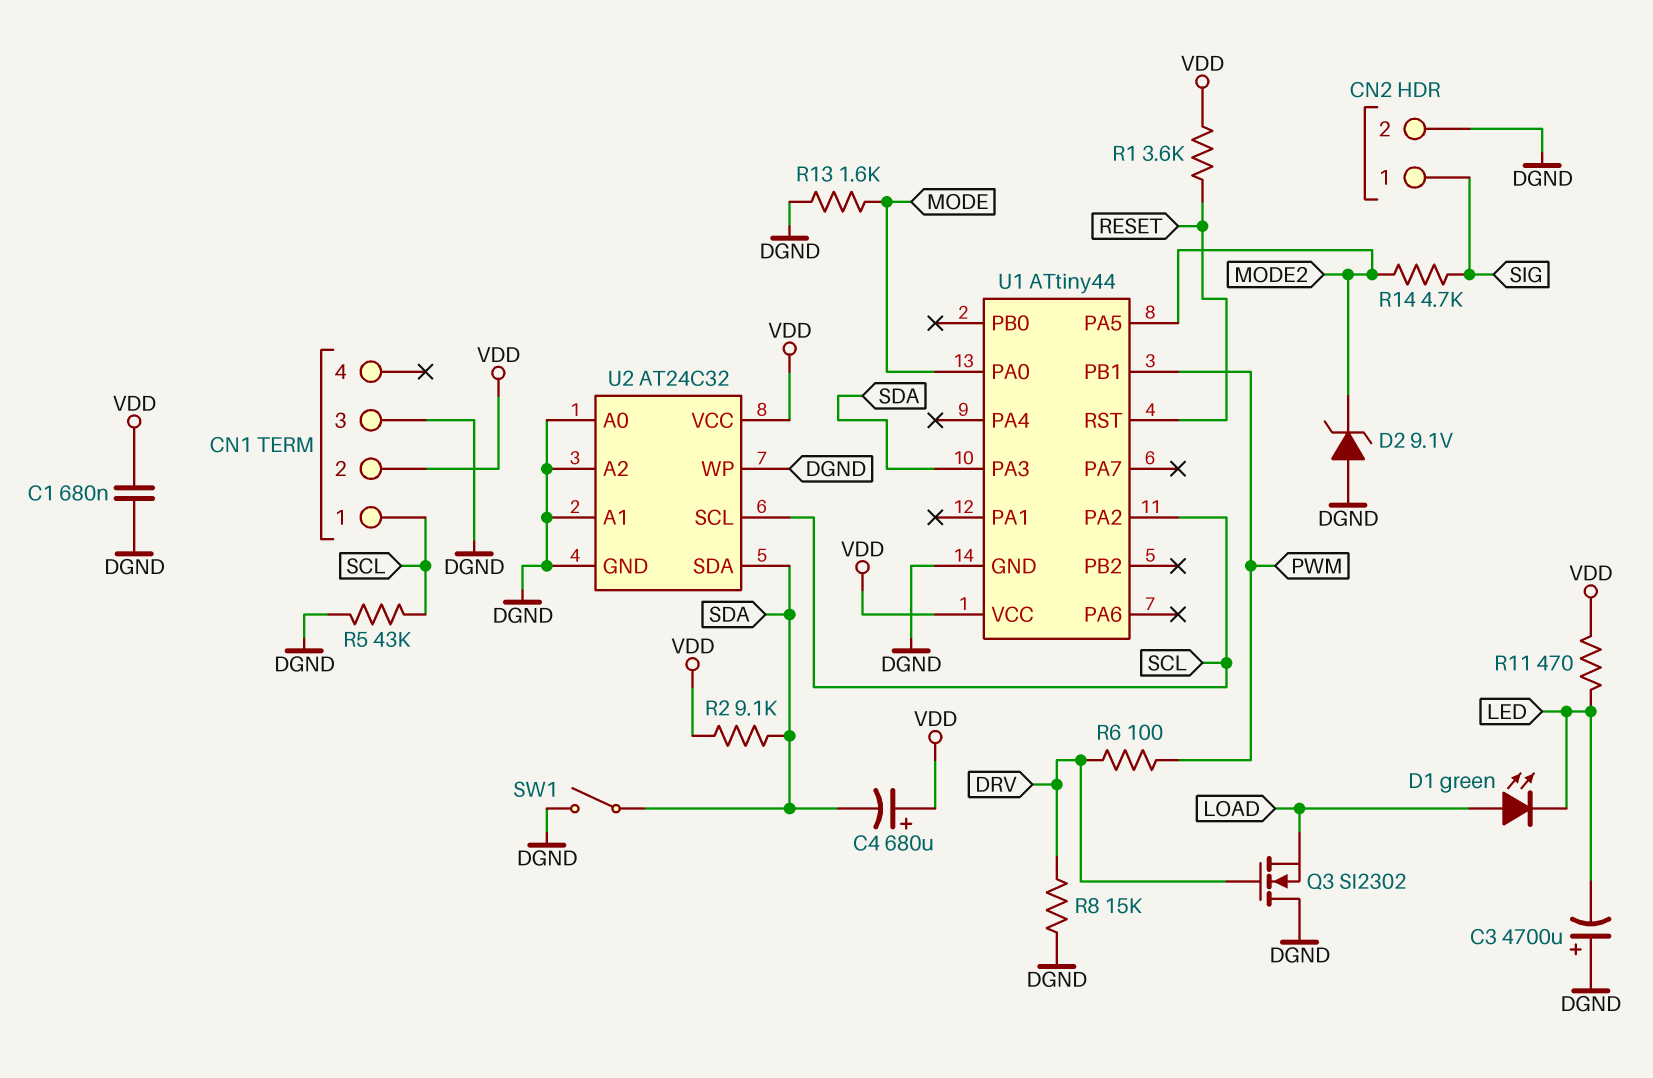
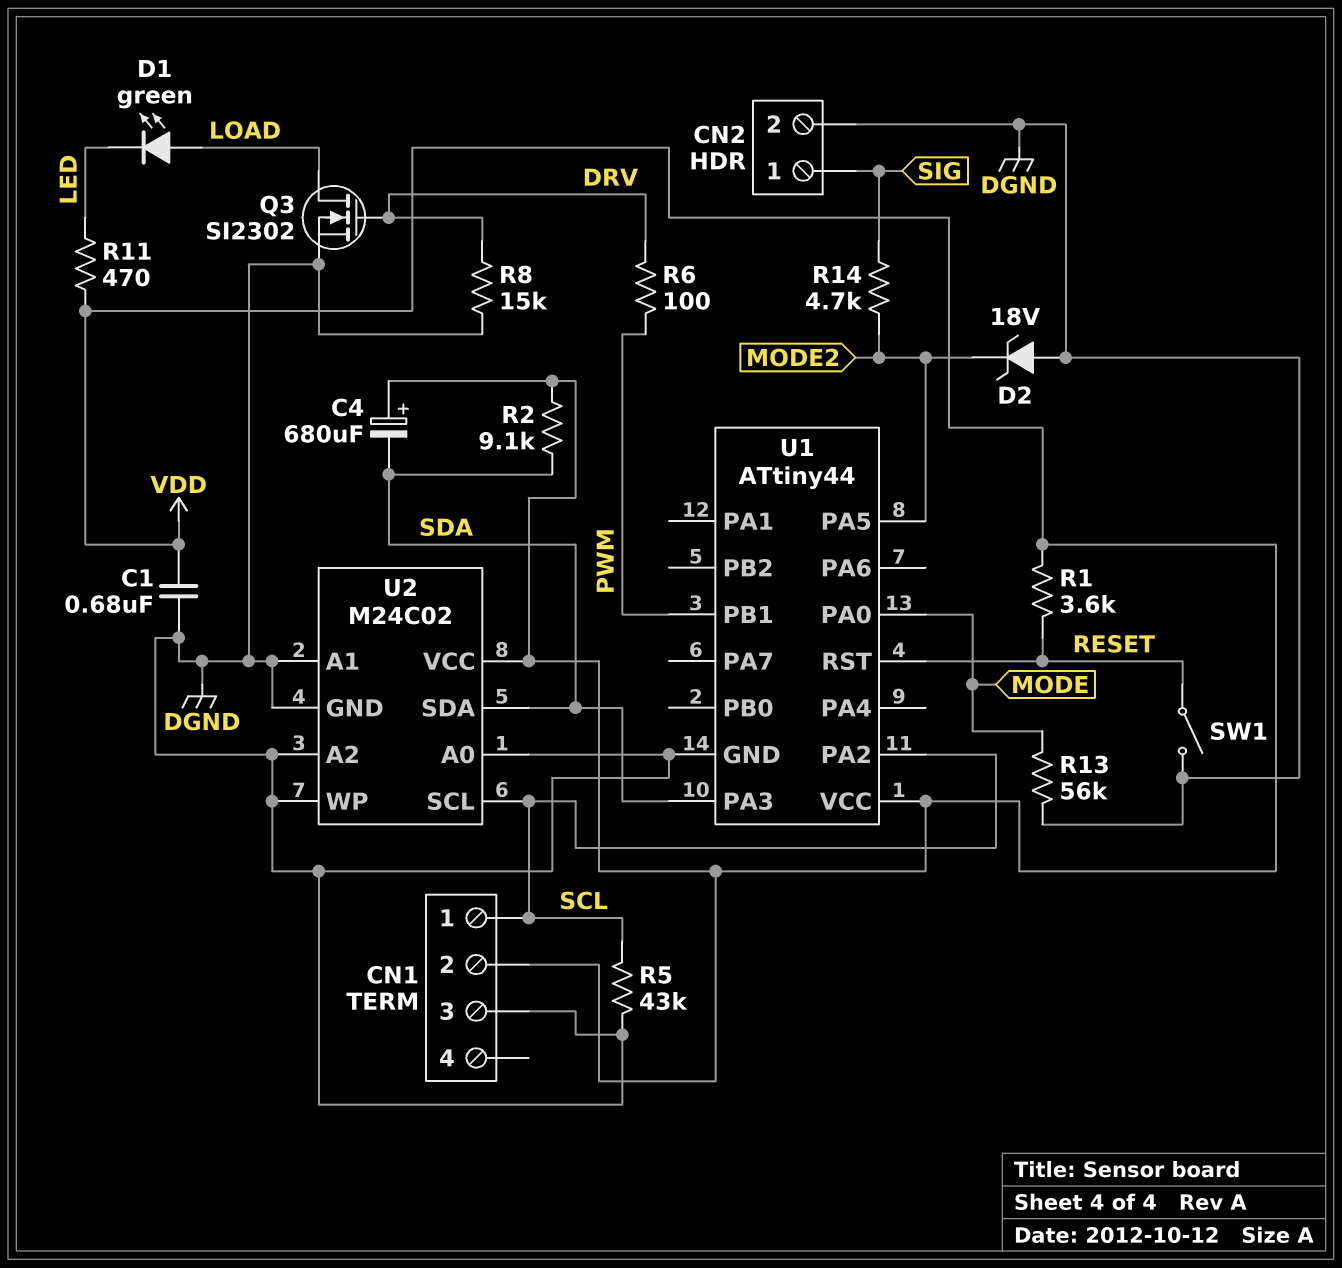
C3: 4700uF (plus DGND, minus LED) -> none
D2: zener 9.1V (A DGND, K MODE2) -> zener 18V (A DGND, K MODE2)
Q3: NMOS SI2302 (G DRV, D DGND, S LOAD) -> NMOS SI2302 (G DRV, D LOAD, S DGND)
R13: 1.6k (DGND, MODE) -> 56k (DGND, MODE)
SW1: switch (DGND, SDA) -> switch (DGND, RESET)
U2: AT24C32 -> M24C02

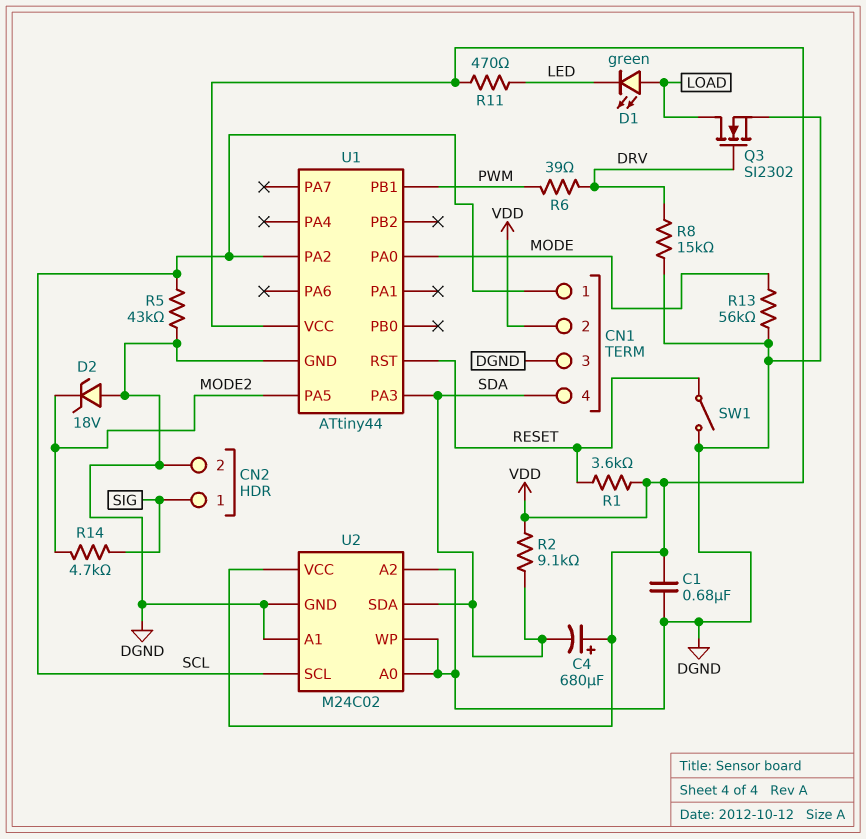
CN1 pin 4: none -> SDA
R6: 100 (DRV, PWM) -> 39 (DRV, PWM)

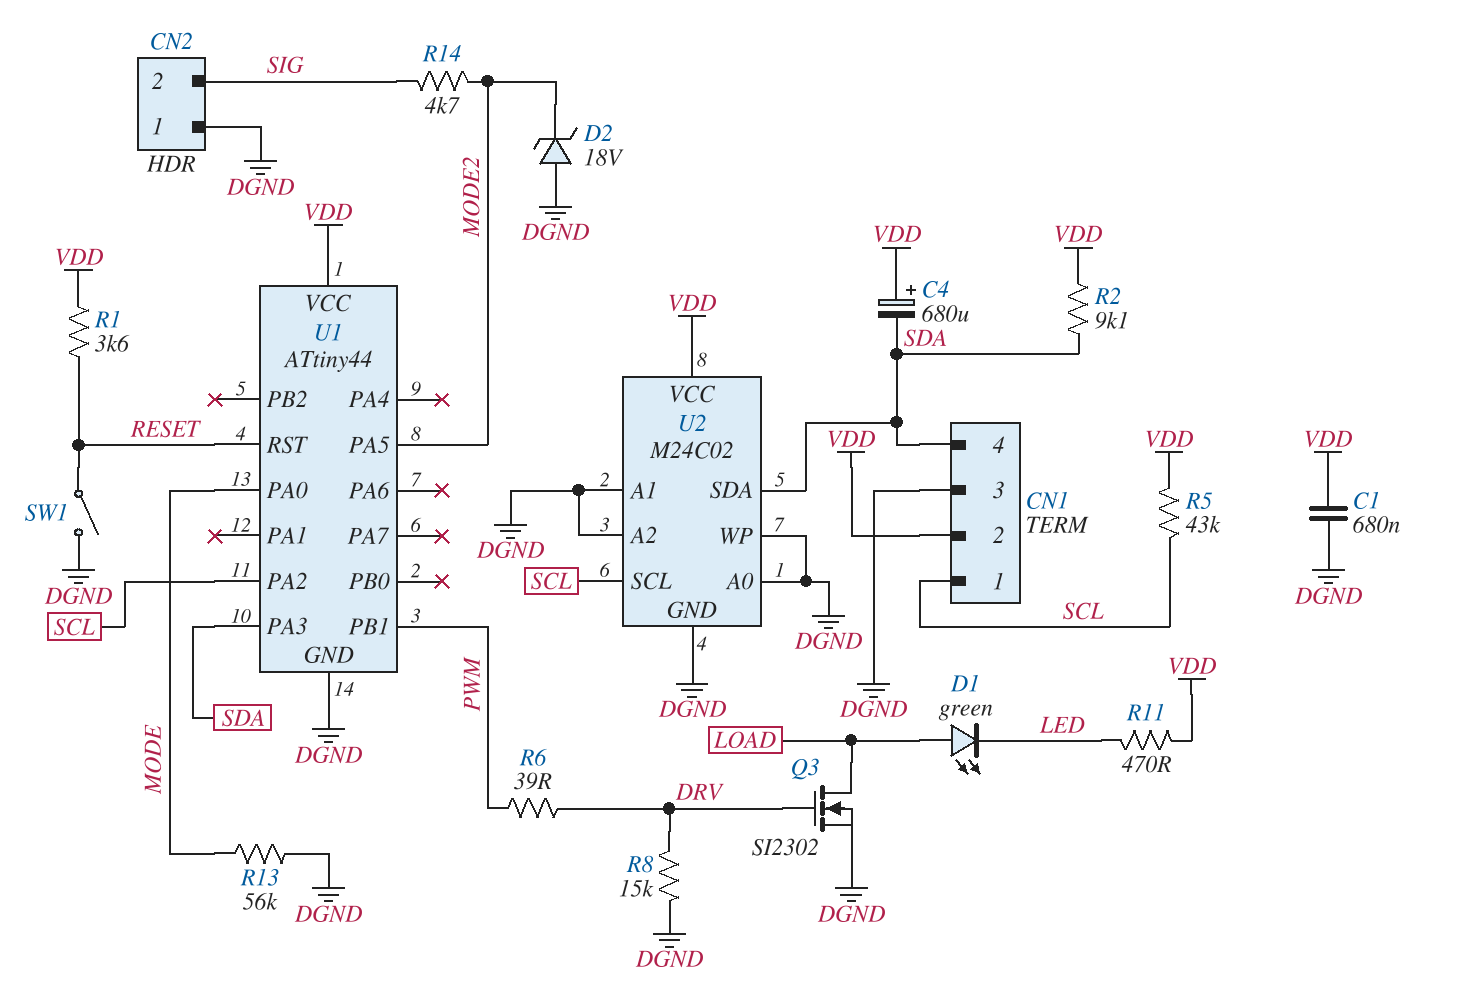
CN2 pin 1: SIG -> DGND
CN2 pin 2: DGND -> SIG
R5: 43k (DGND, SCL) -> 43k (SCL, VDD)

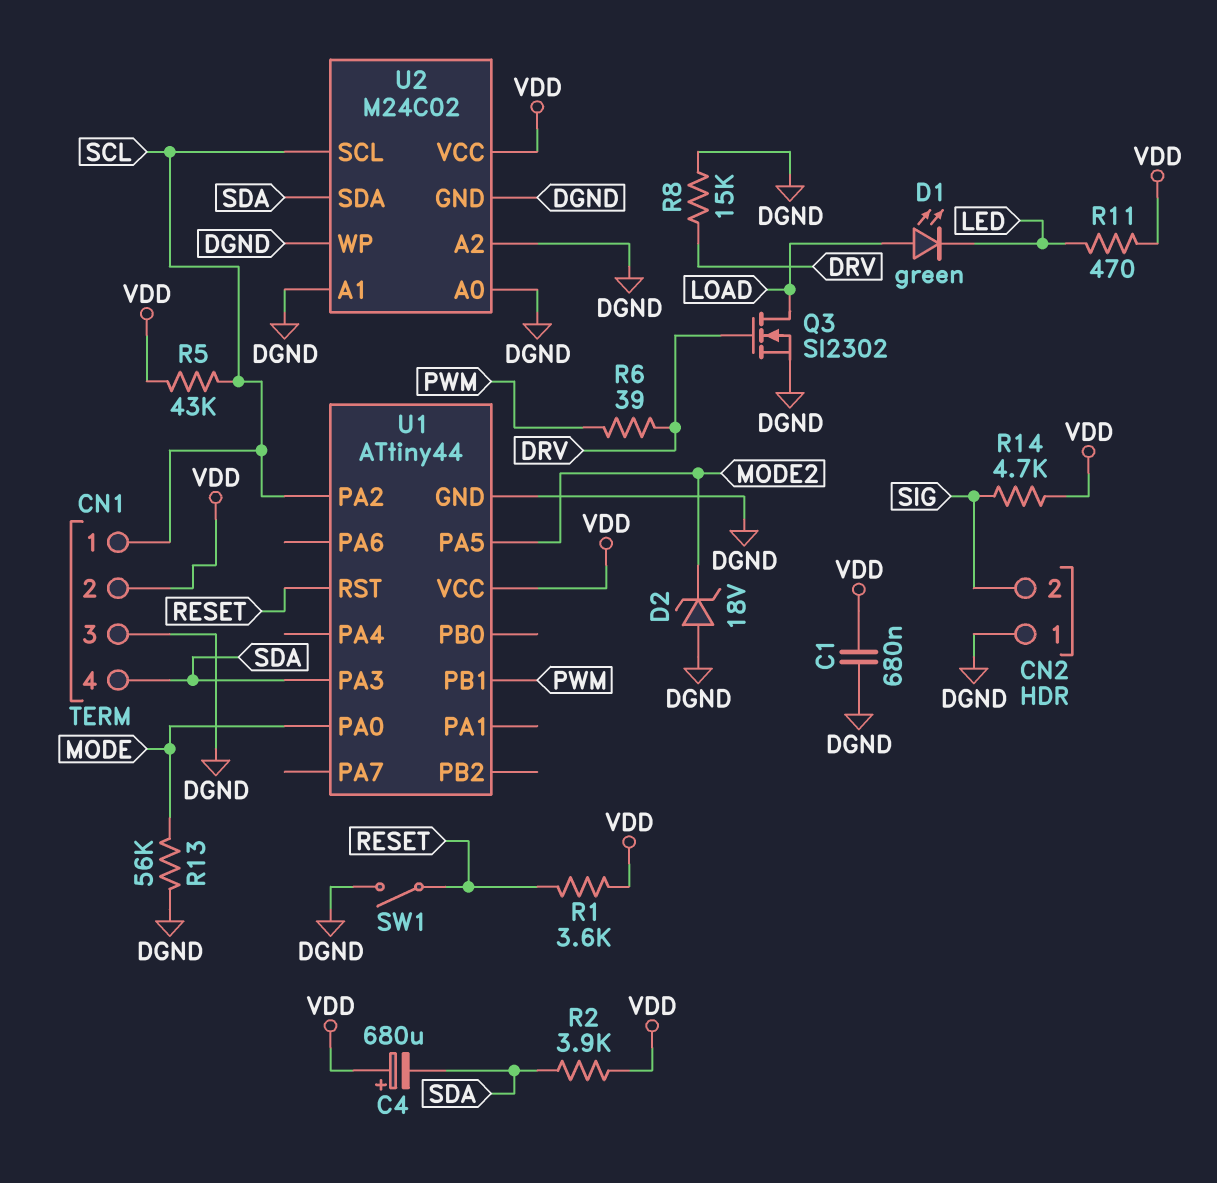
R2: 9.1k (SDA, VDD) -> 3.9k (SDA, VDD)
R14: 4.7k (MODE2, SIG) -> 4.7k (SIG, VDD)

